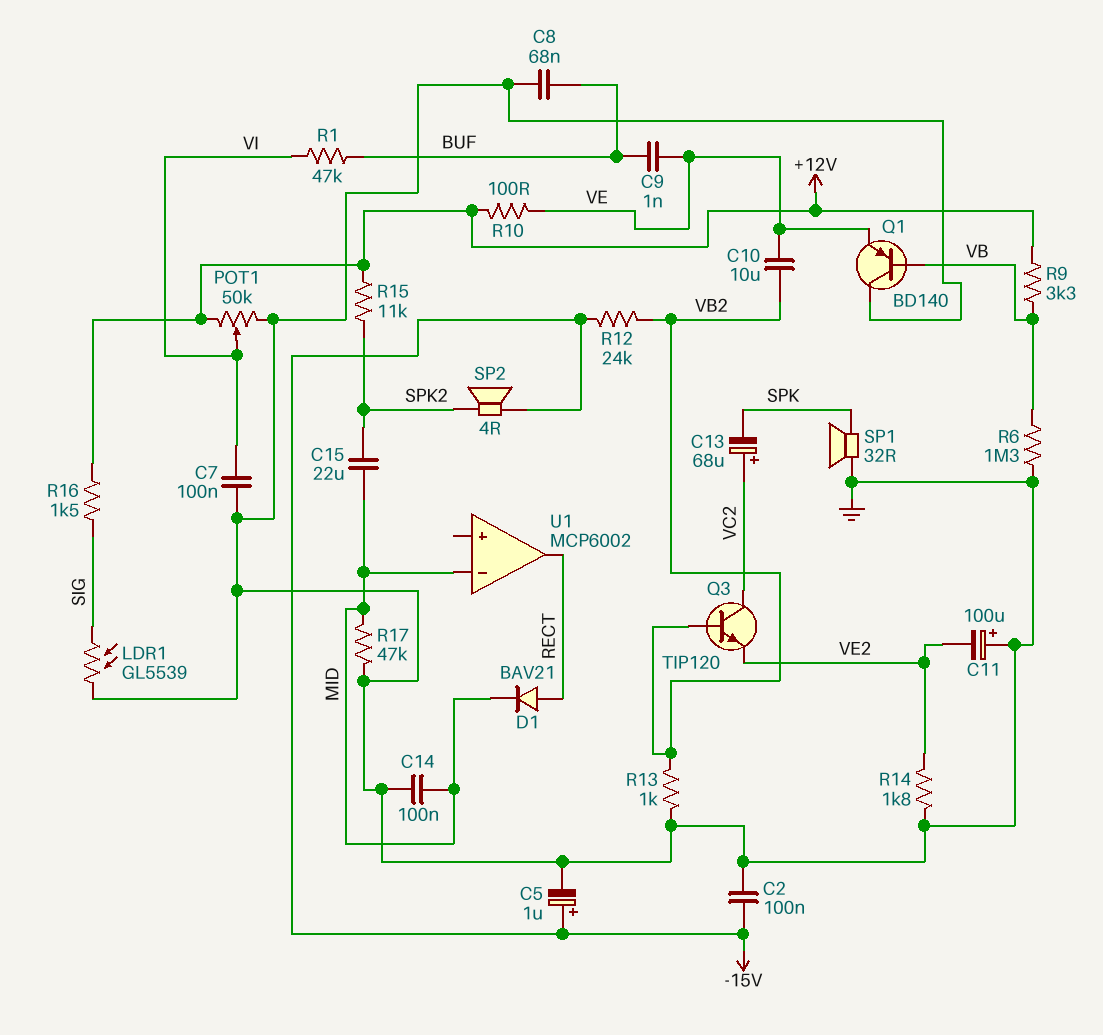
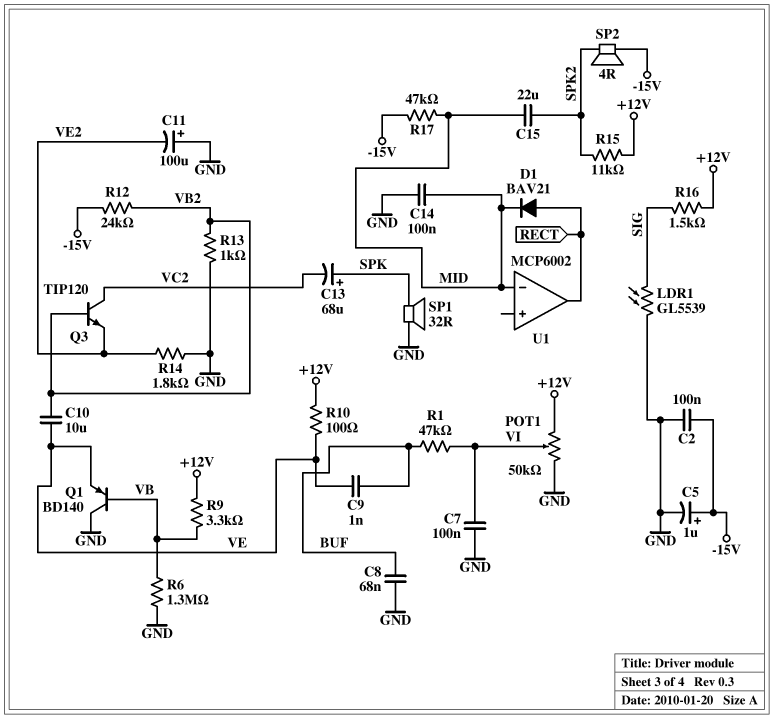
C13: 68uF (plus VC2, minus SPK) -> 68uF (plus SPK, minus VC2)
R17: 47k (GND, MID) -> 47k (-15V, MID)

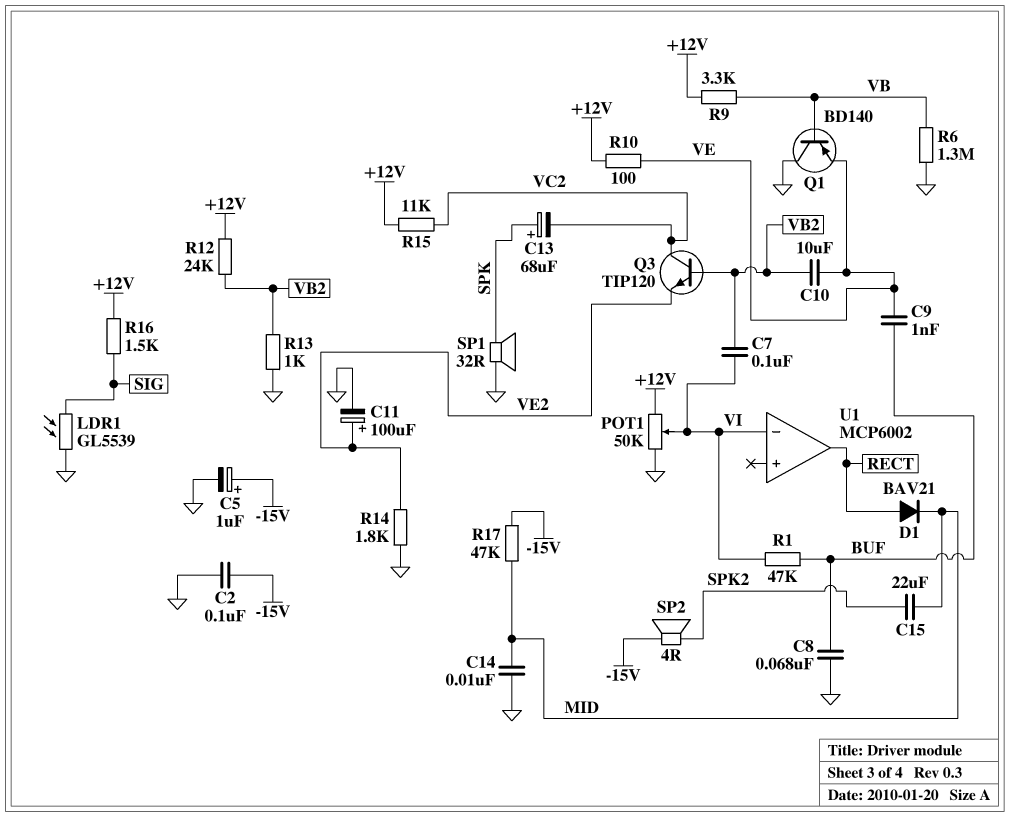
C7: 100nF (GND, VI) -> 100nF (VB2, VI)
C11: 100uF (plus GND, minus VE2) -> 100uF (plus VE2, minus GND)
C14: 100nF (GND, MID) -> 10nF (GND, MID)
R12: 24k (-15V, VB2) -> 24k (+12V, VB2)
R15: 11k (+12V, SPK2) -> 11k (+12V, VC2)
U1 pin in-: MID -> VI

